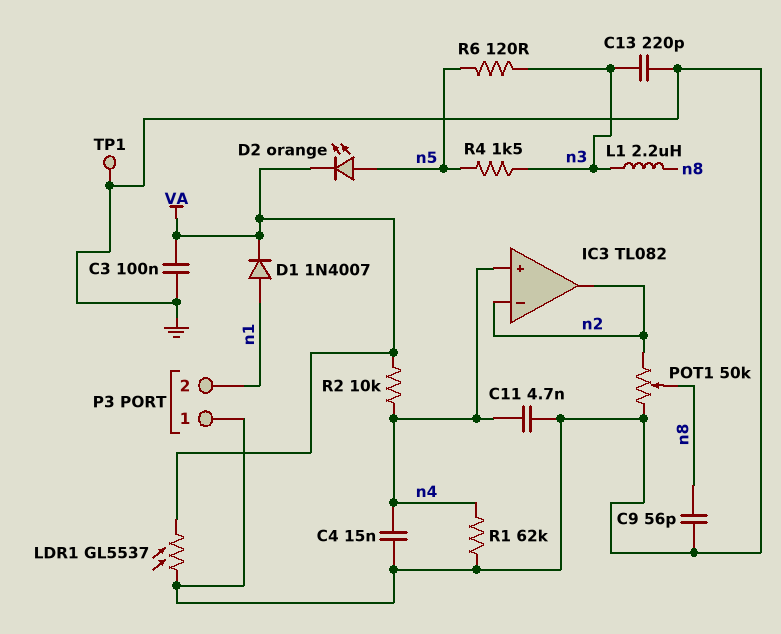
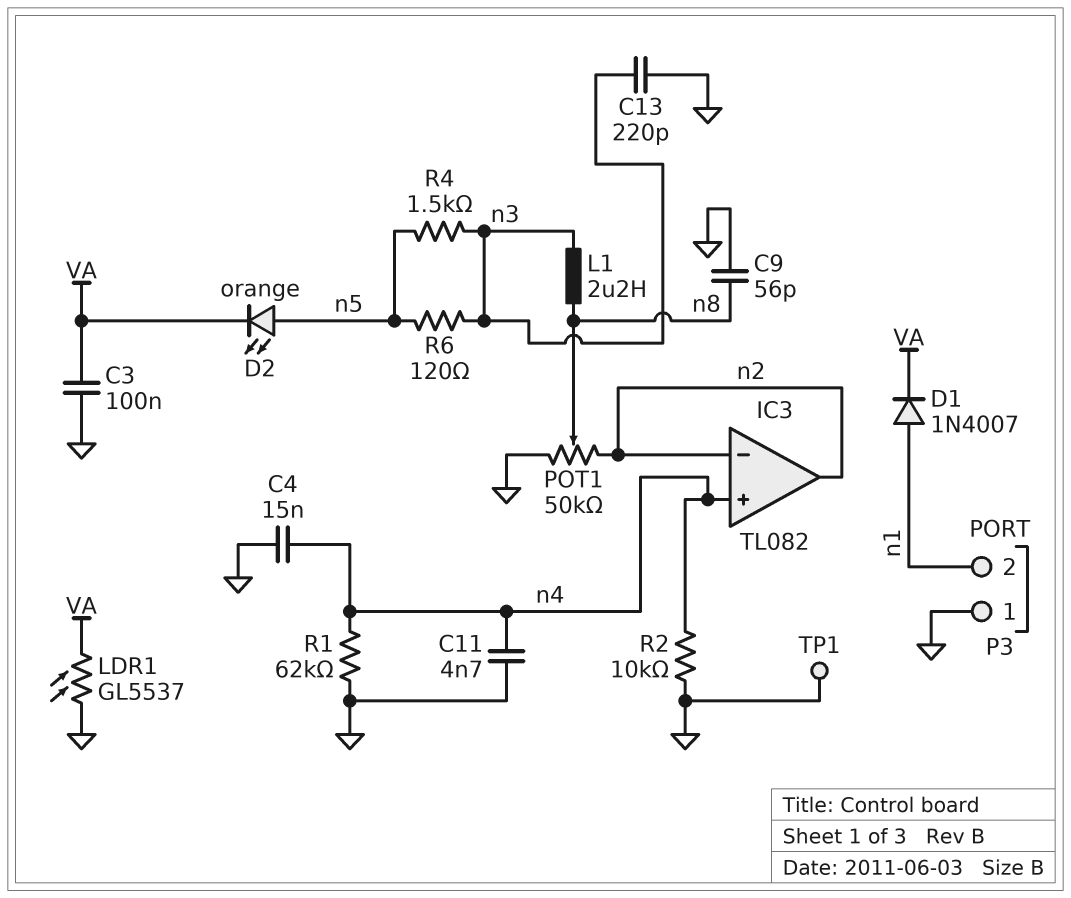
R2: 10k (VA, n4) -> 10k (GND, n4)

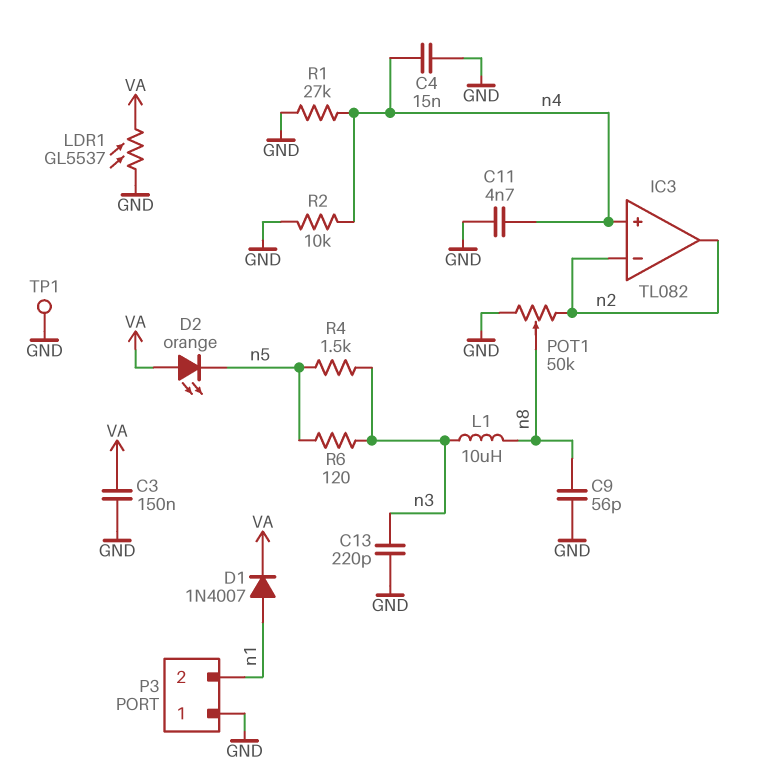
C3: 100nF (GND, VA) -> 150nF (GND, VA)
D2: LED orange (A n5, K VA) -> LED orange (A VA, K n5)
L1: 2.2uH (n3, n8) -> 10uH (n3, n8)
R1: 62k (GND, n4) -> 27k (GND, n4)

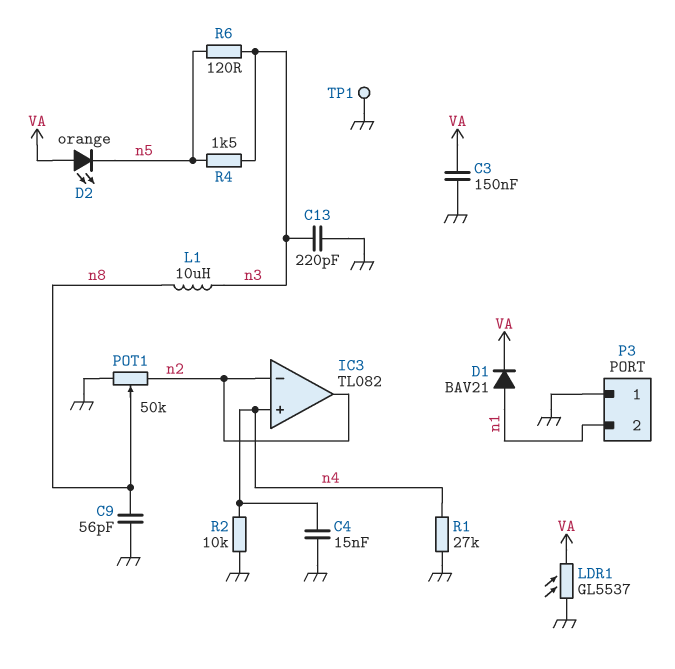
C11: 4.7nF (GND, n4) -> none
D1: diode 1N4007 (A n1, K VA) -> diode BAV21 (A n1, K VA)

